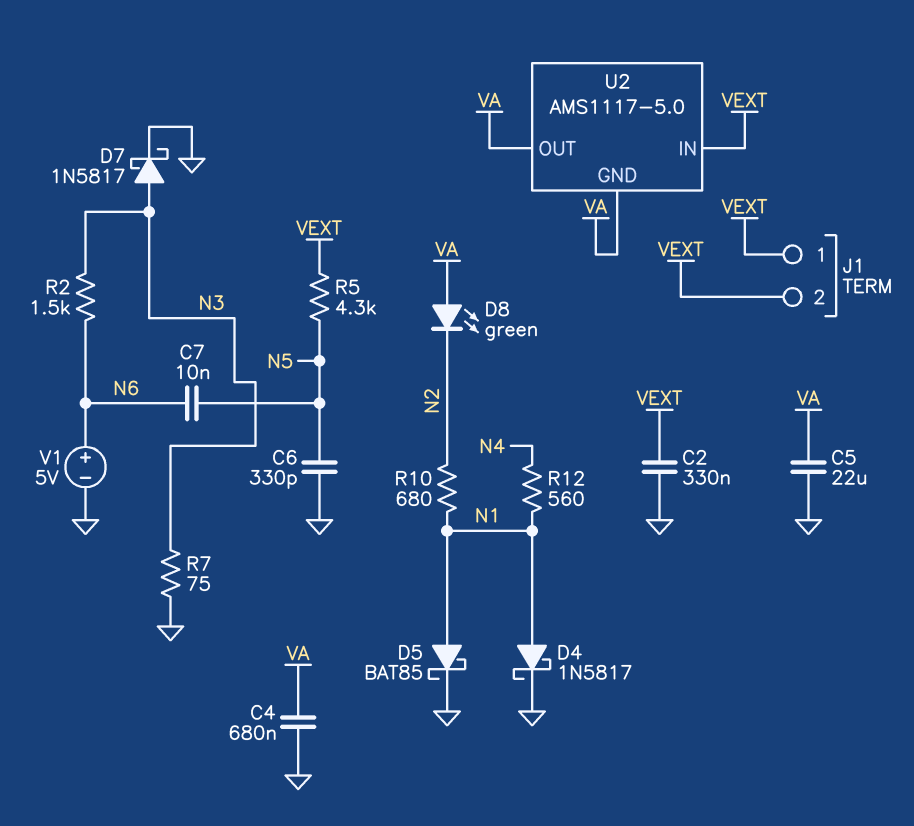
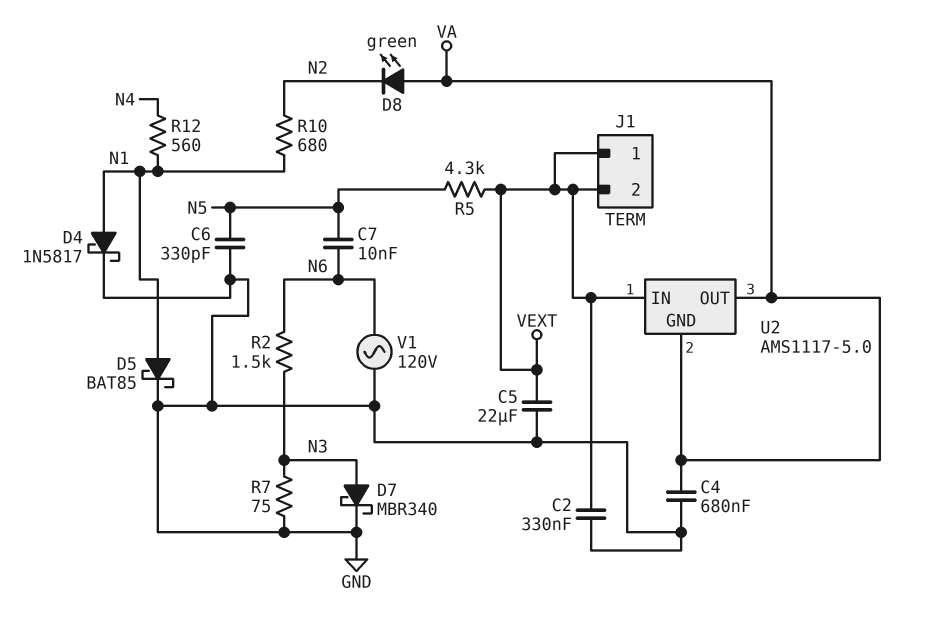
C5: 22uF (GND, VA) -> 22uF (GND, VEXT)
D7: schottky 1N5817 (A N3, K GND) -> schottky MBR340 (A N3, K GND)
V1: 5V (plus N6, minus GND) -> AC 120V (GND, N6)

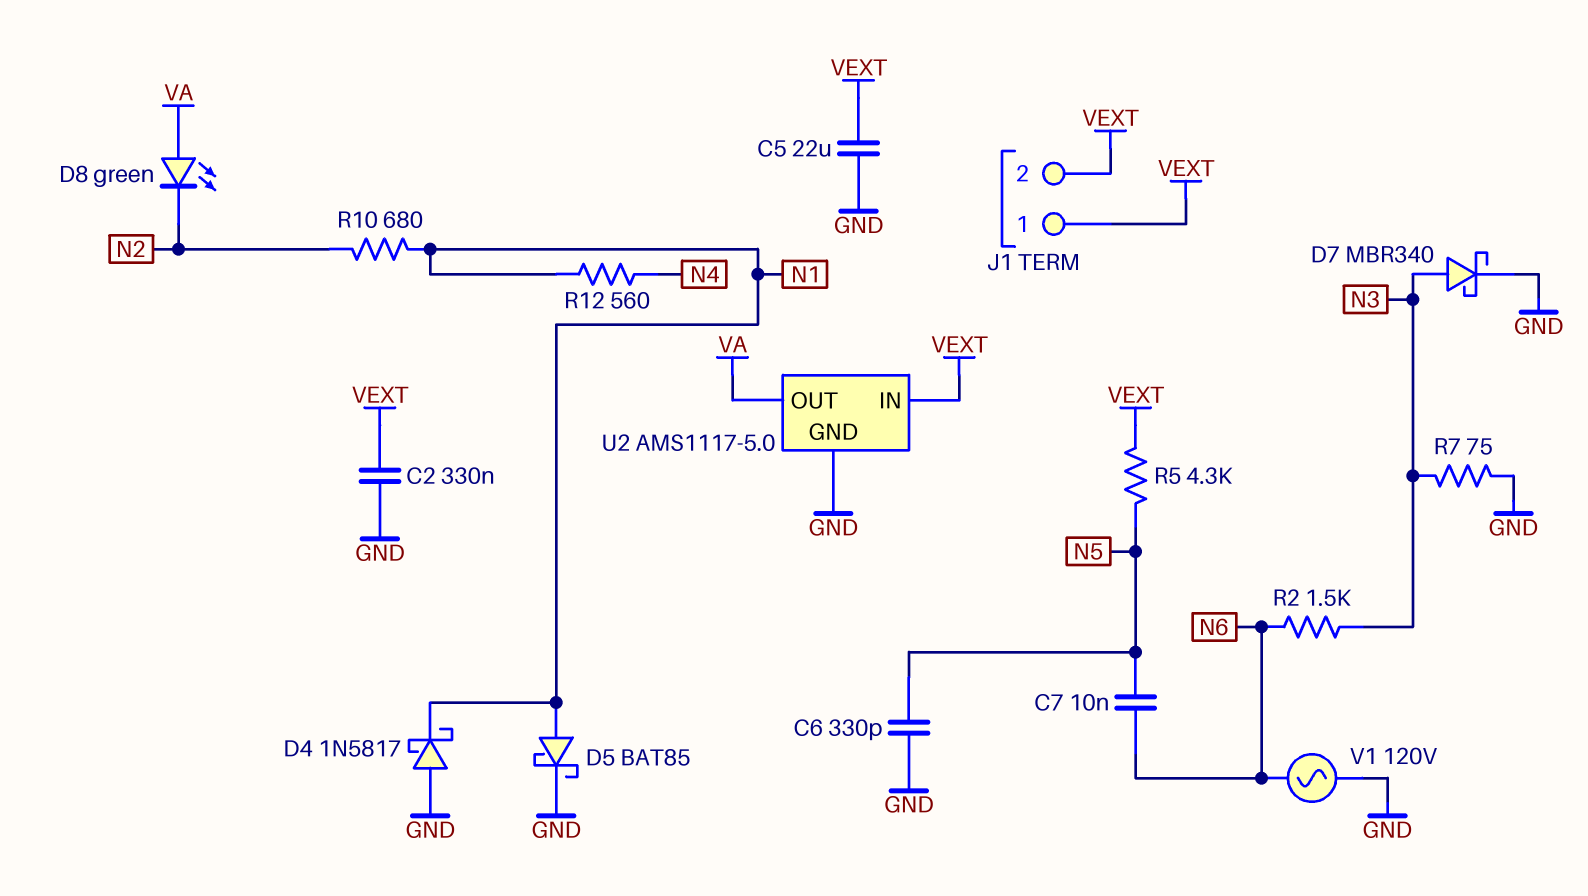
C4: 680nF (GND, VA) -> none
D4: schottky 1N5817 (A N1, K GND) -> schottky 1N5817 (A GND, K N1)
U2 pin GND: VA -> GND

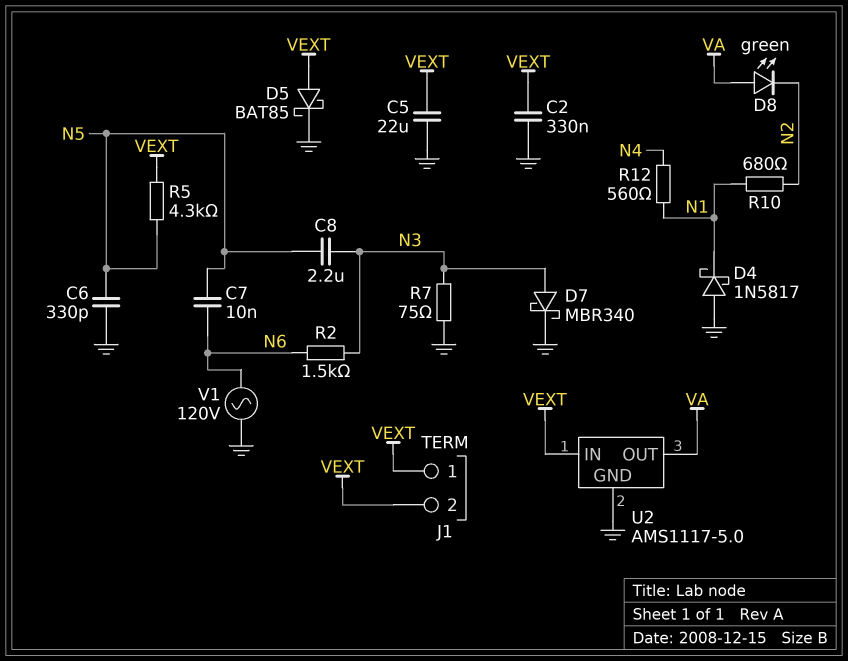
C8: none -> 2.2uF (N3, N5)
D5: schottky BAT85 (A N1, K GND) -> schottky BAT85 (A VEXT, K GND)

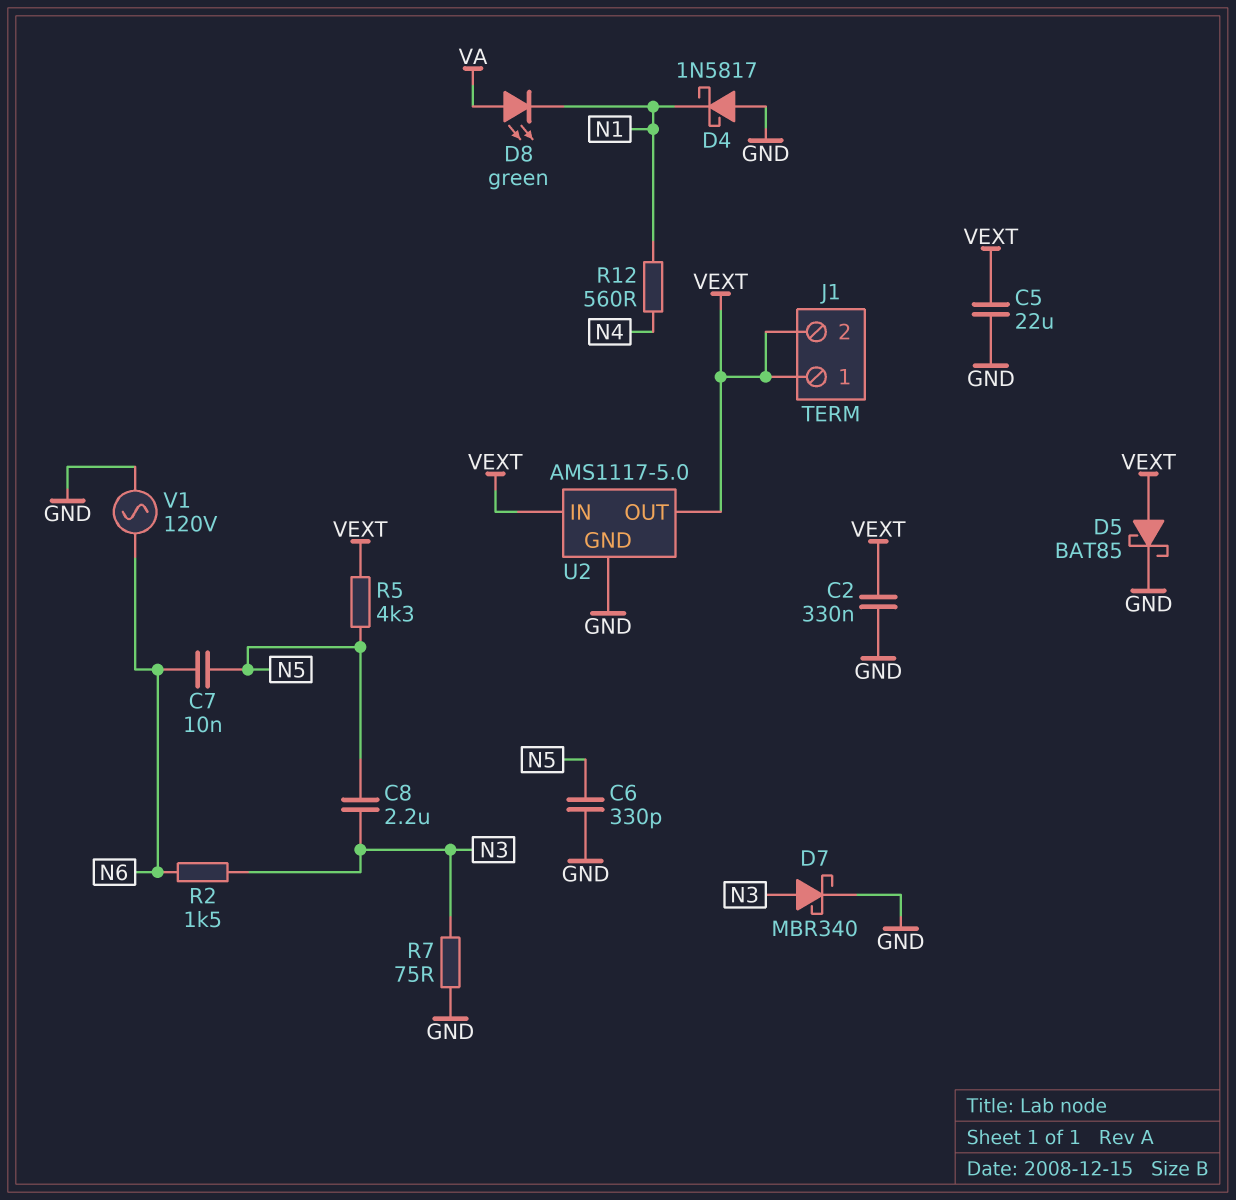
D8: LED green (A VA, K N2) -> LED green (A VA, K N1)
R10: 680 (N1, N2) -> none
U2 pin OUT: VA -> VEXT

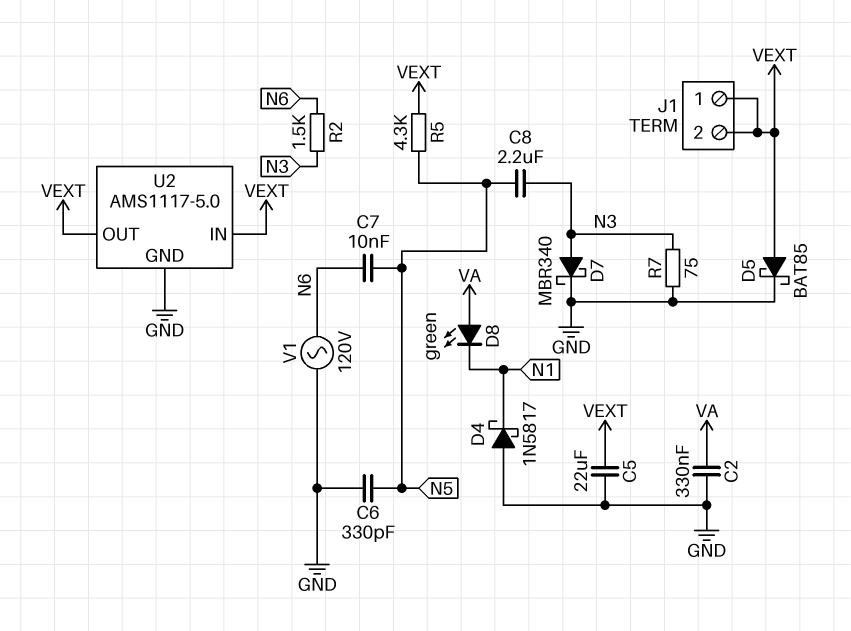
C2: 330nF (GND, VEXT) -> 330nF (GND, VA)
R12: 560 (N1, N4) -> none

